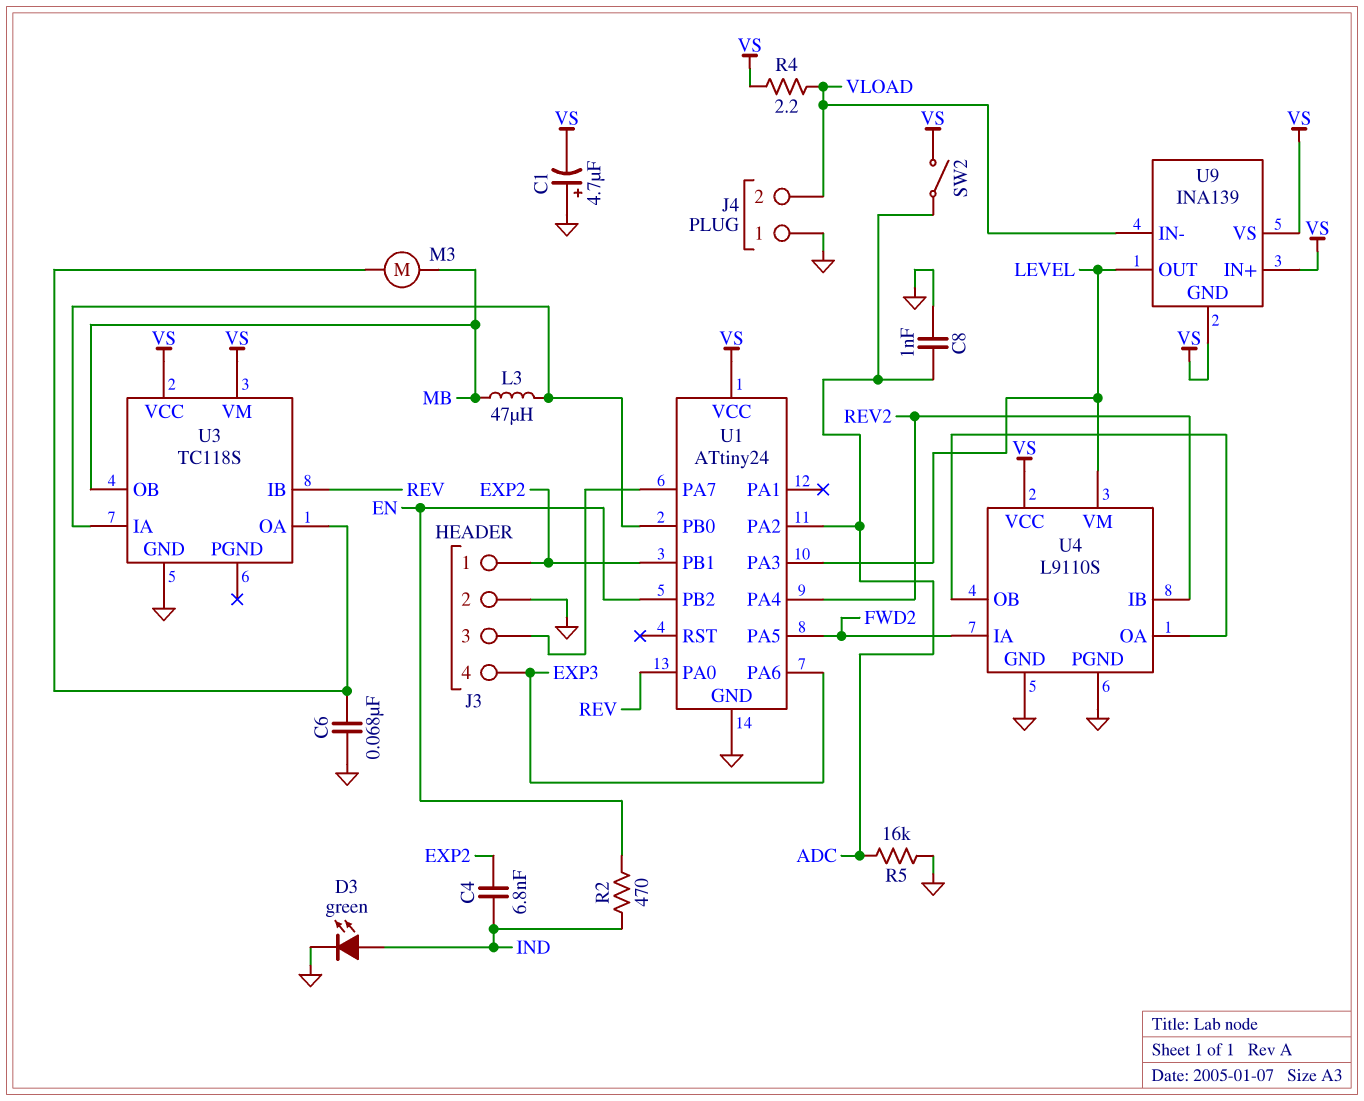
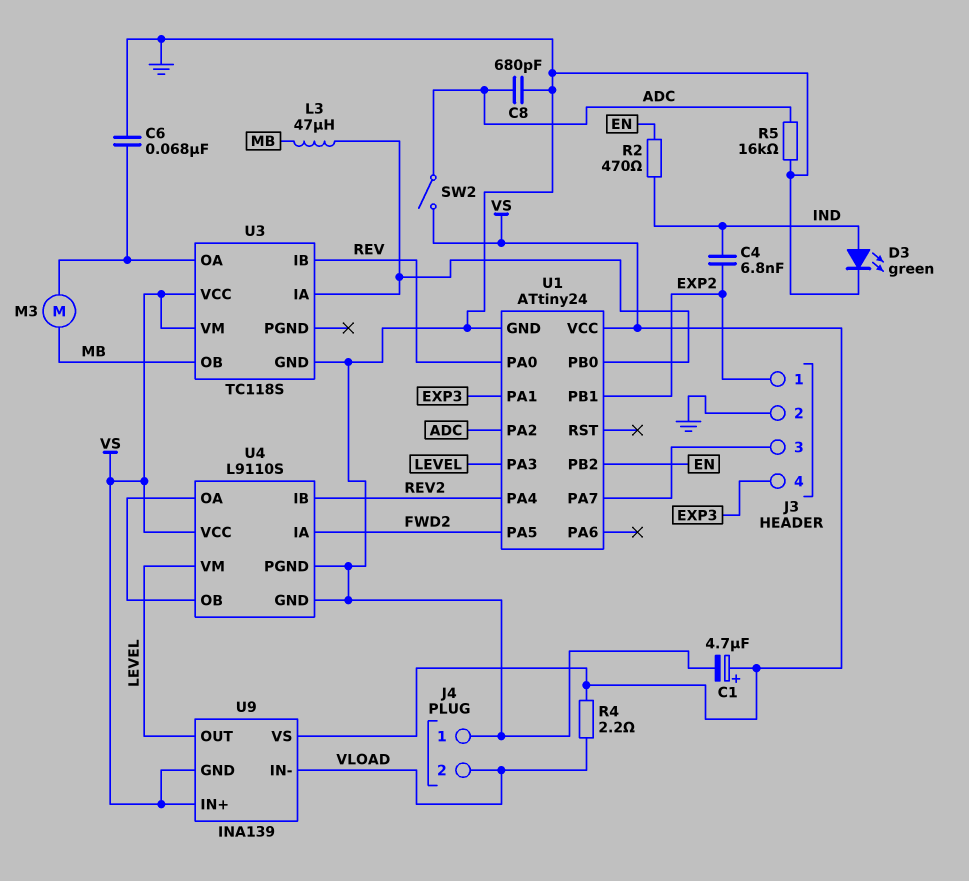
C1: 4.7uF (plus GND, minus VS) -> 4.7uF (plus VS, minus GND)
C8: 1nF (ADC, GND) -> 680pF (ADC, GND)
U1 pin PA1: none -> EXP3
U1 pin PA6: EXP3 -> none

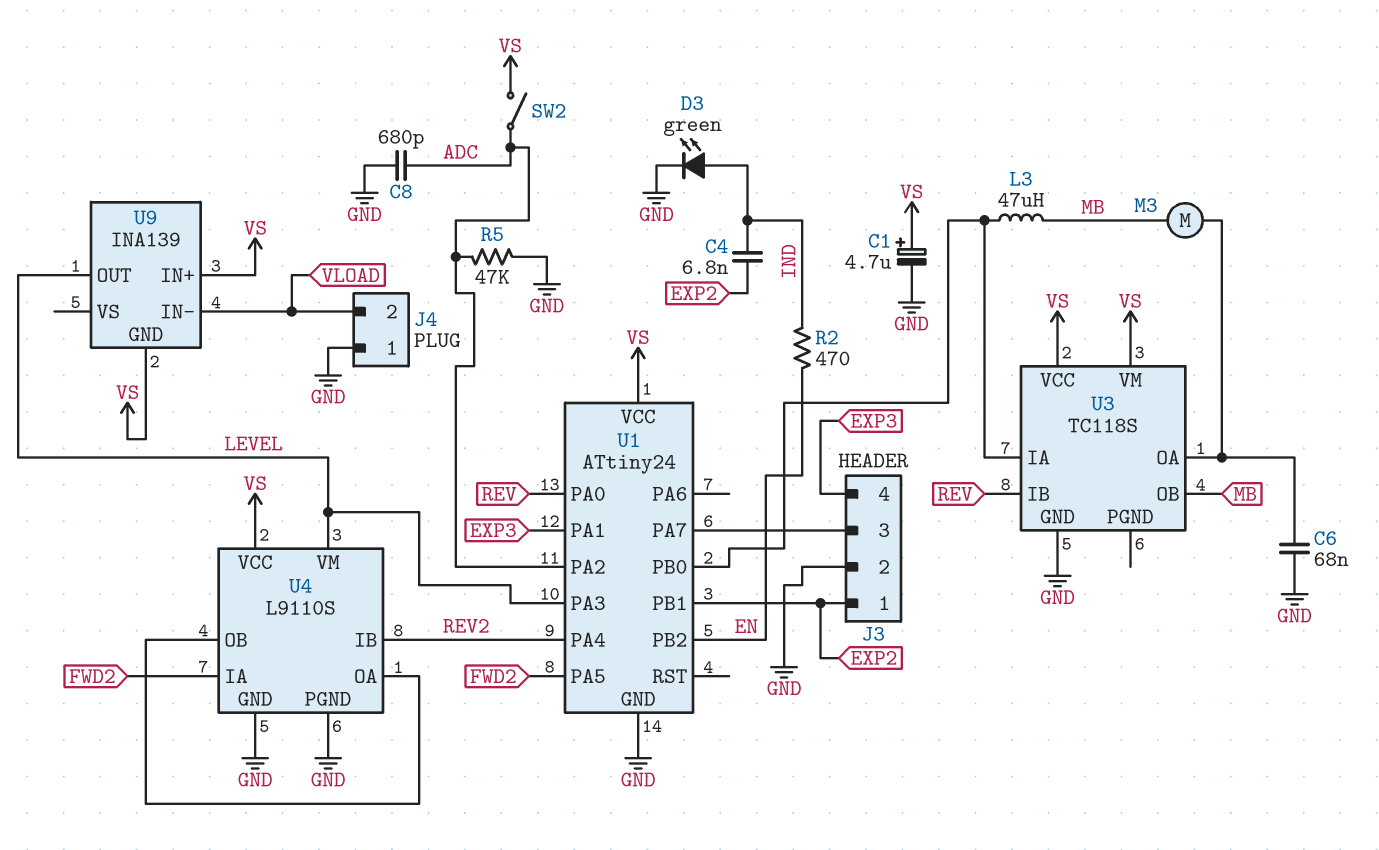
R4: 2.2 (VLOAD, VS) -> none
R5: 16k (ADC, GND) -> 47k (ADC, GND)
U9 pin VS: VS -> none

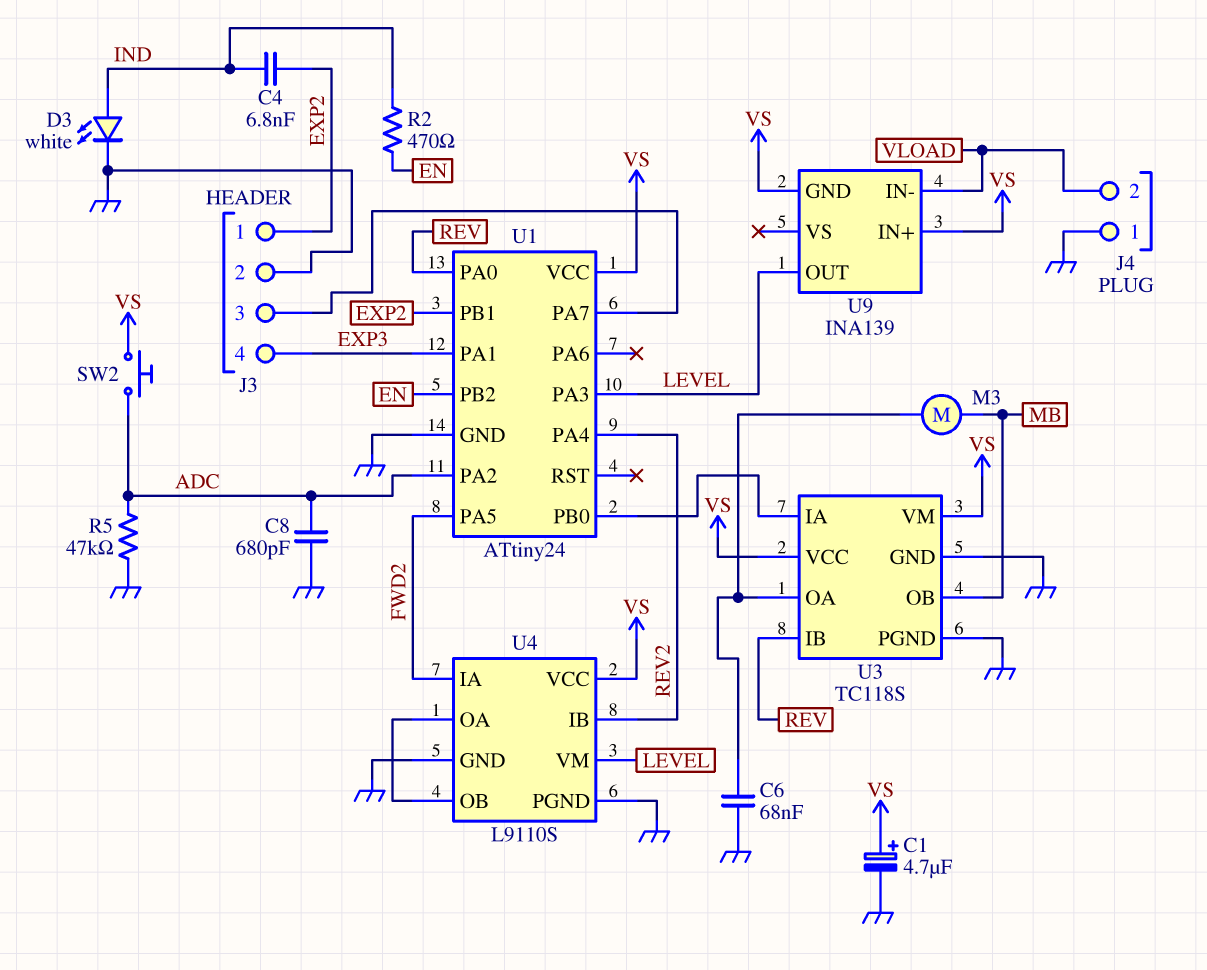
D3: LED green (A IND, K GND) -> LED white (A IND, K GND)
L3: 47uH (MB, U1/PB0) -> none
SW2: switch (ADC, VS) -> button (ADC, VS)
U3 pin PGND: none -> GND

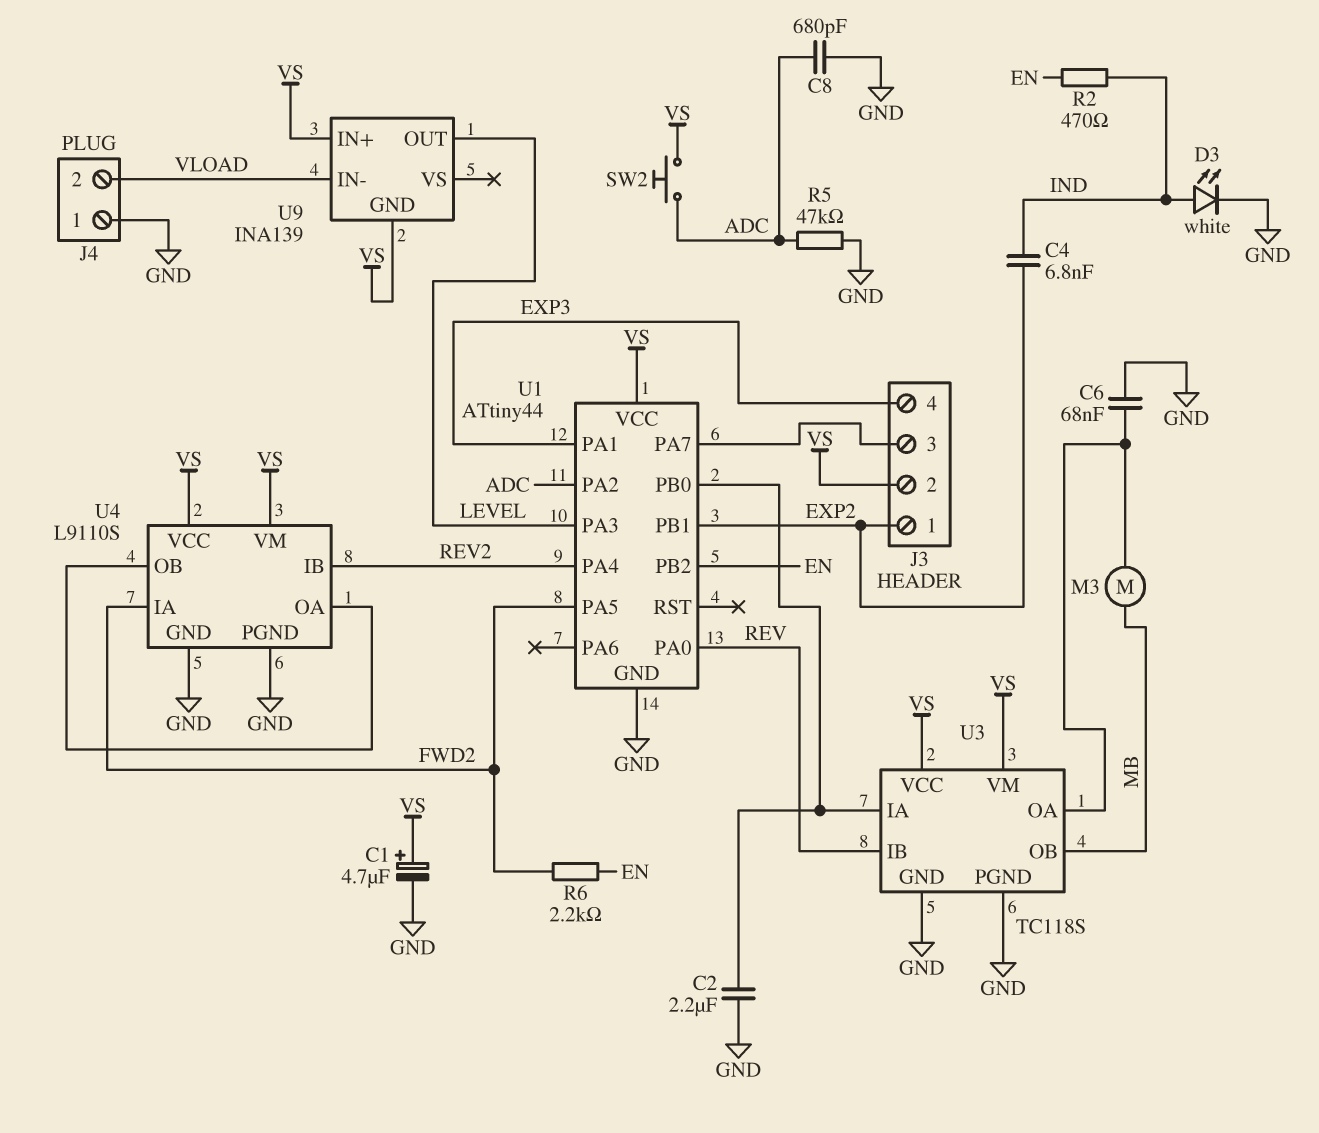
C2: none -> 2.2uF (GND, U1/PB0)
J3 pin 2: GND -> VS
R6: none -> 2.2k (EN, FWD2)
U1: ATtiny24 -> ATtiny44
U4 pin VM: LEVEL -> VS

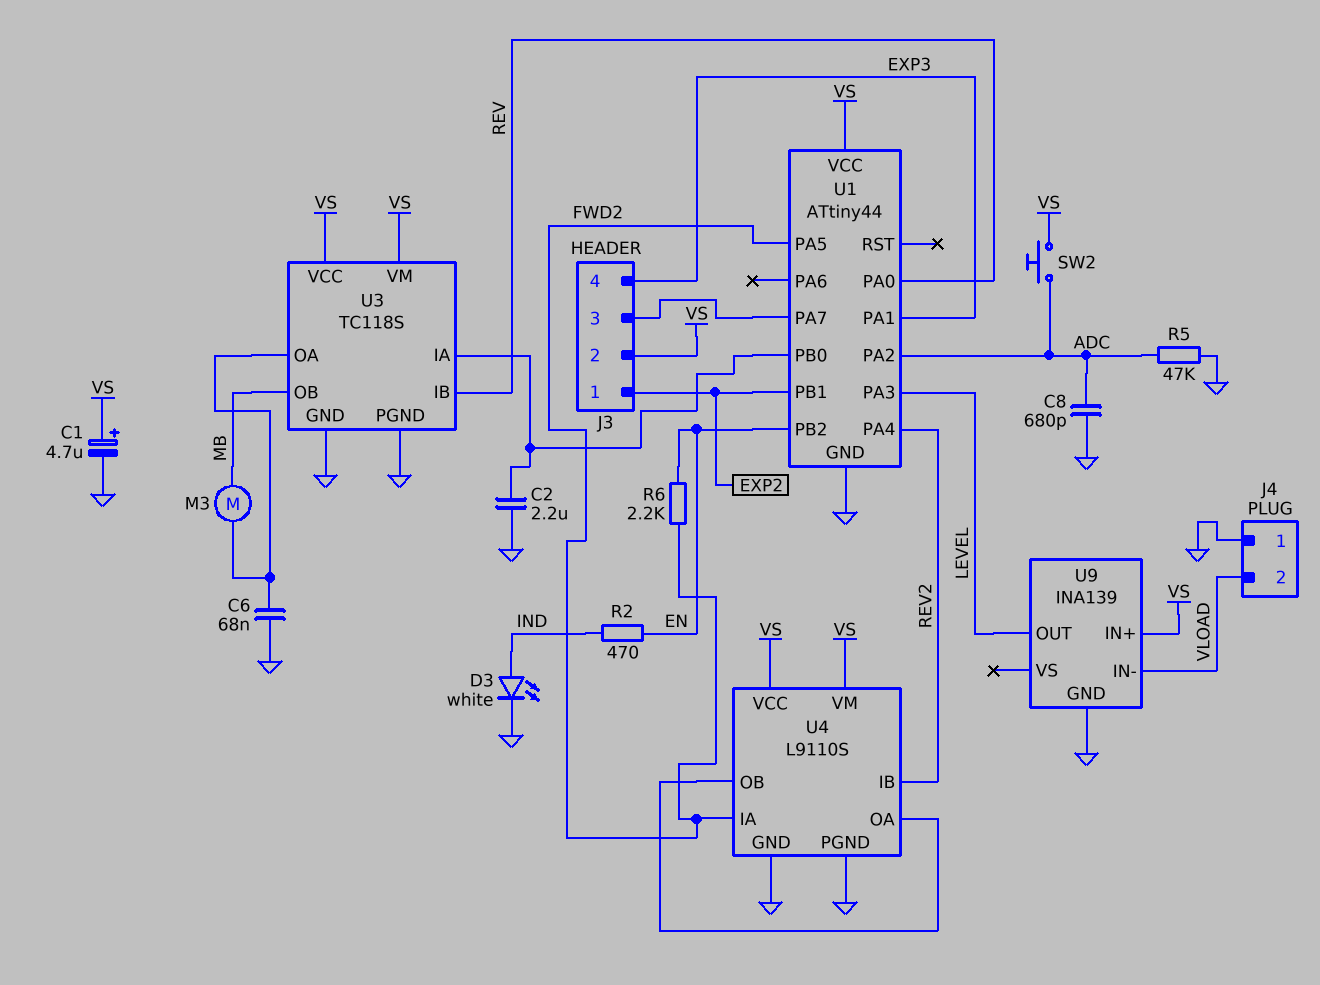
C4: 6.8nF (EXP2, IND) -> none
U9 pin GND: VS -> GND

